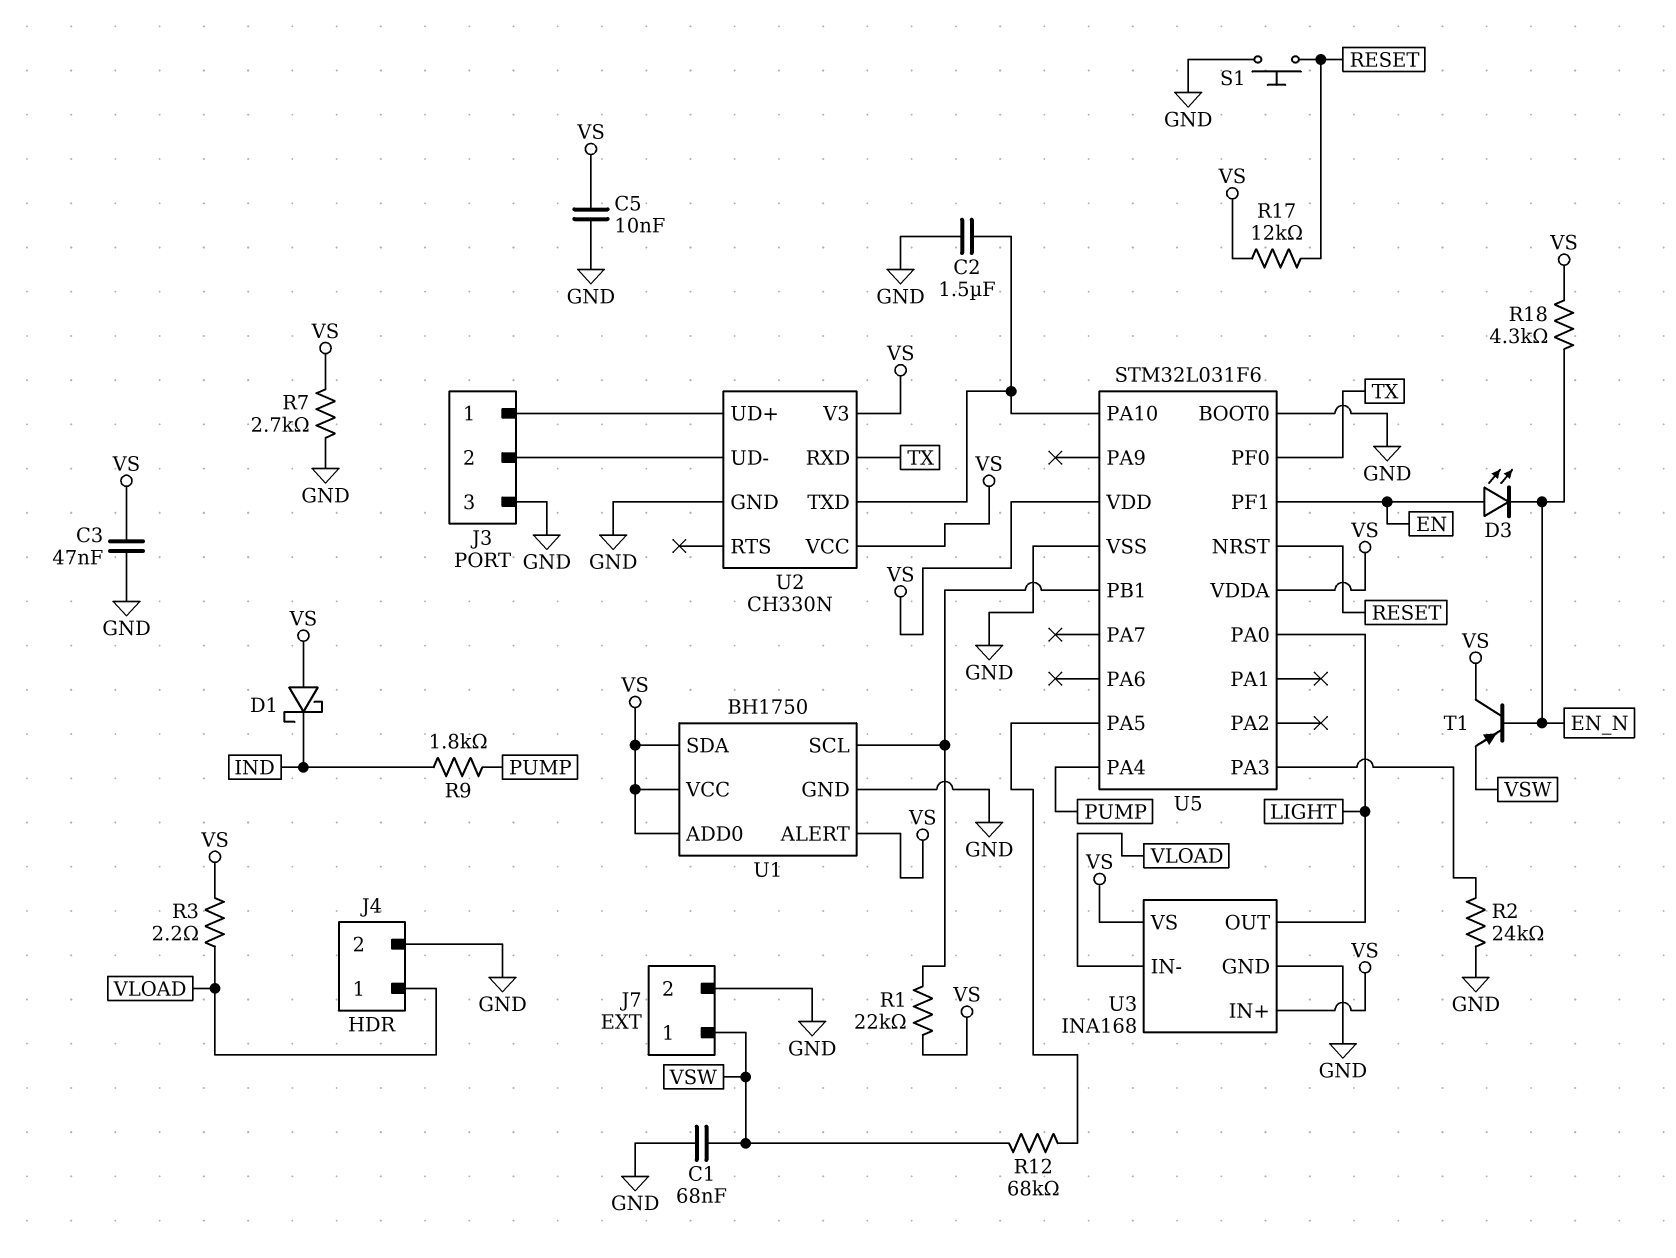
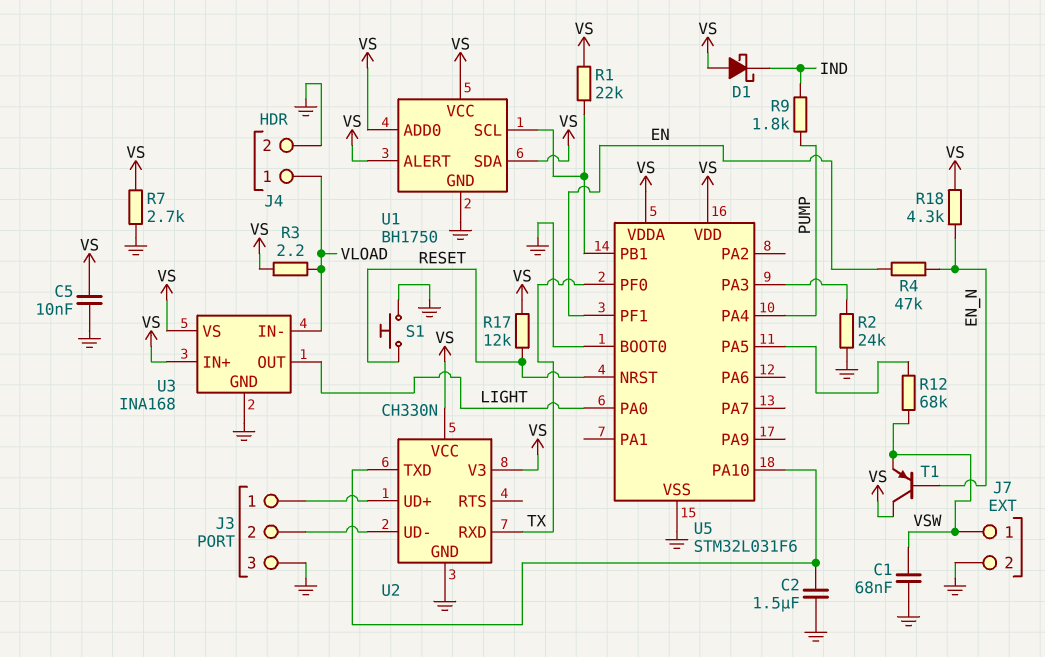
C3: 47nF (GND, VS) -> none
D3: LED (A EN, K EN_N) -> none
R4: none -> 47k (EN, EN_N)

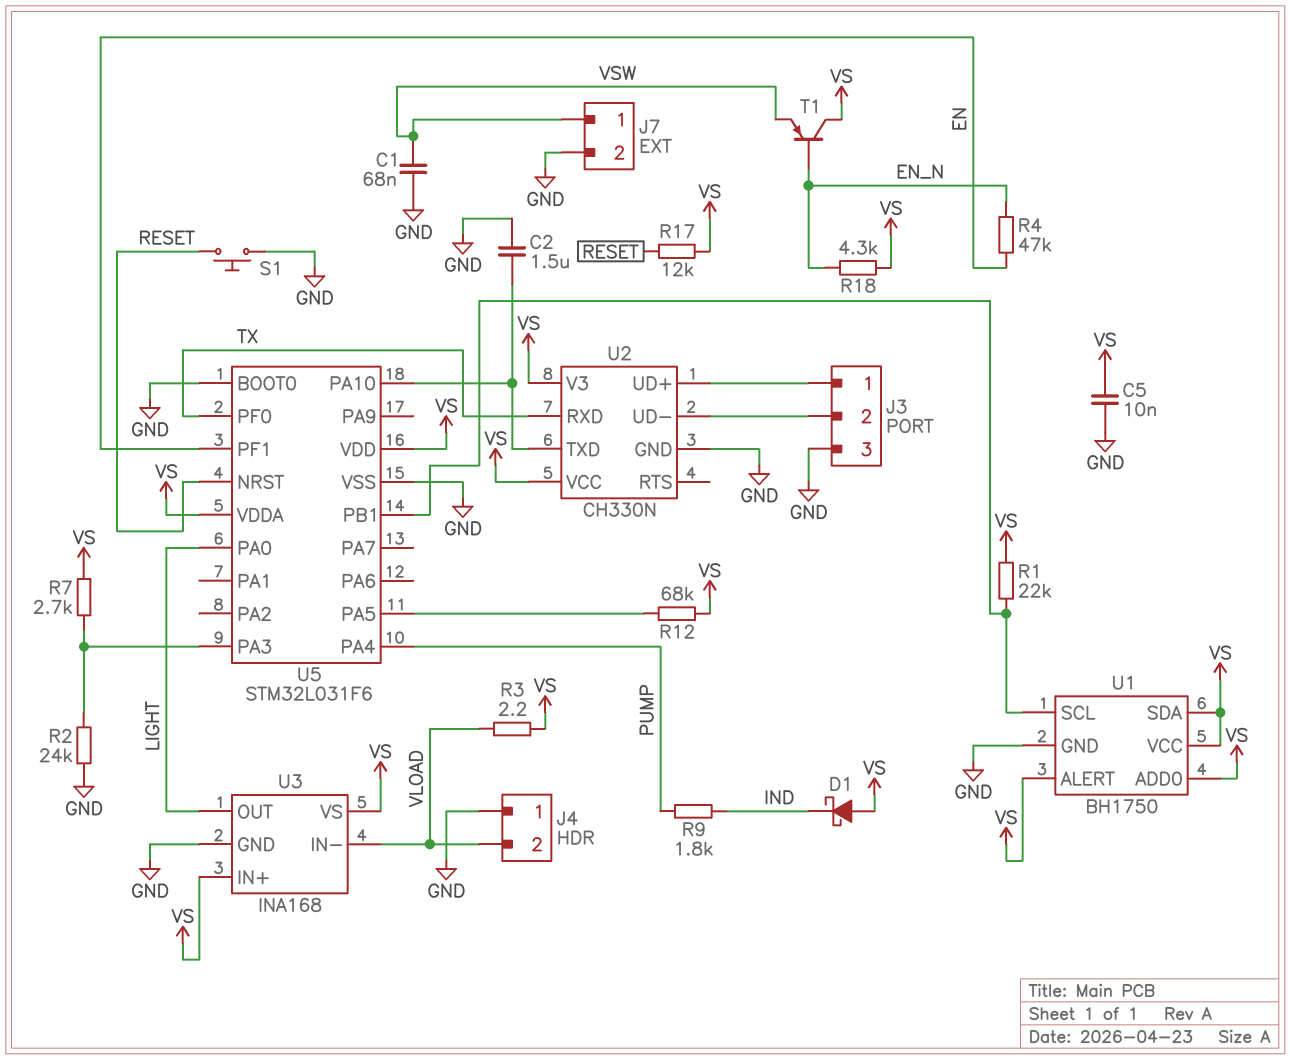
J4 pin 1: VLOAD -> GND
J4 pin 2: GND -> VLOAD
R7: 2.7k (GND, VS) -> 2.7k (U5/PA3, VS)
R12: 68k (U5/PA5, VSW) -> 68k (U5/PA5, VS)

